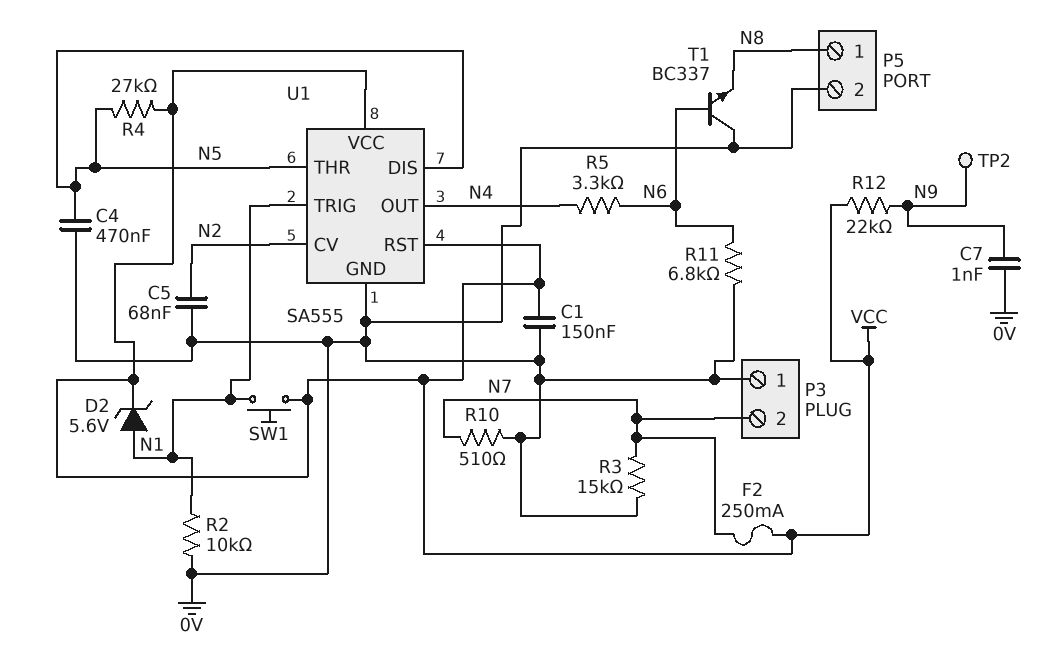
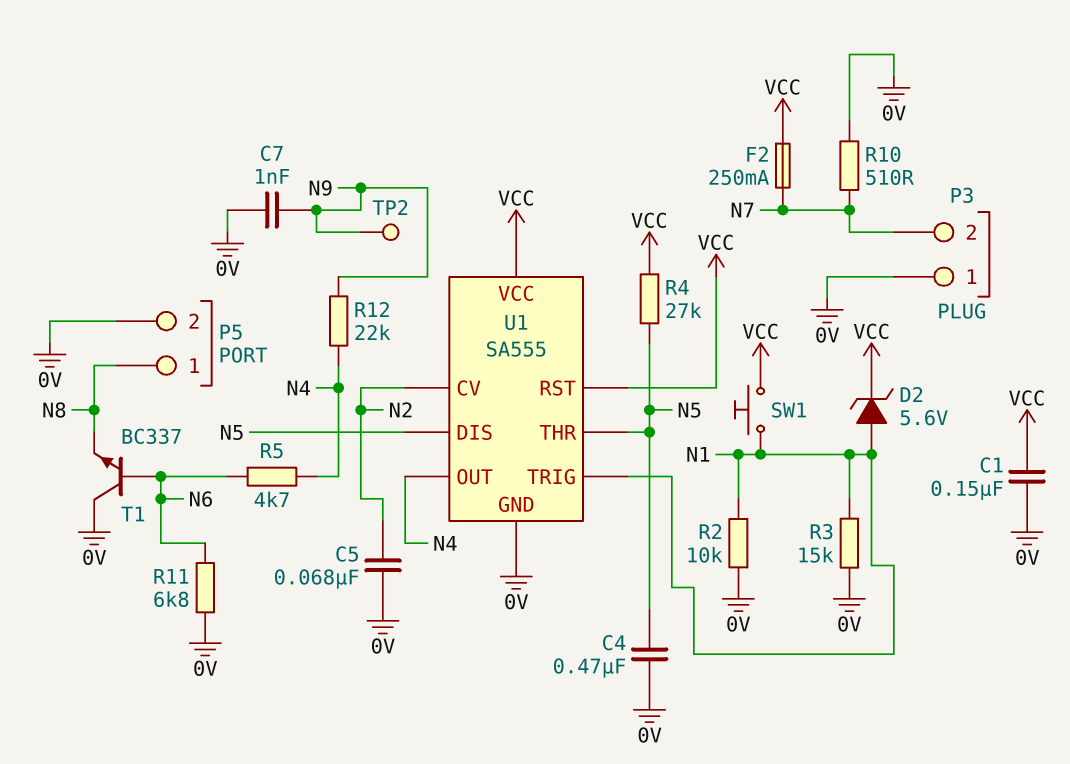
R3: 15k (0V, N7) -> 15k (0V, N1)
R5: 3.3k (N4, N6) -> 4.7k (N4, N6)
R12: 22k (N9, VCC) -> 22k (N4, N9)

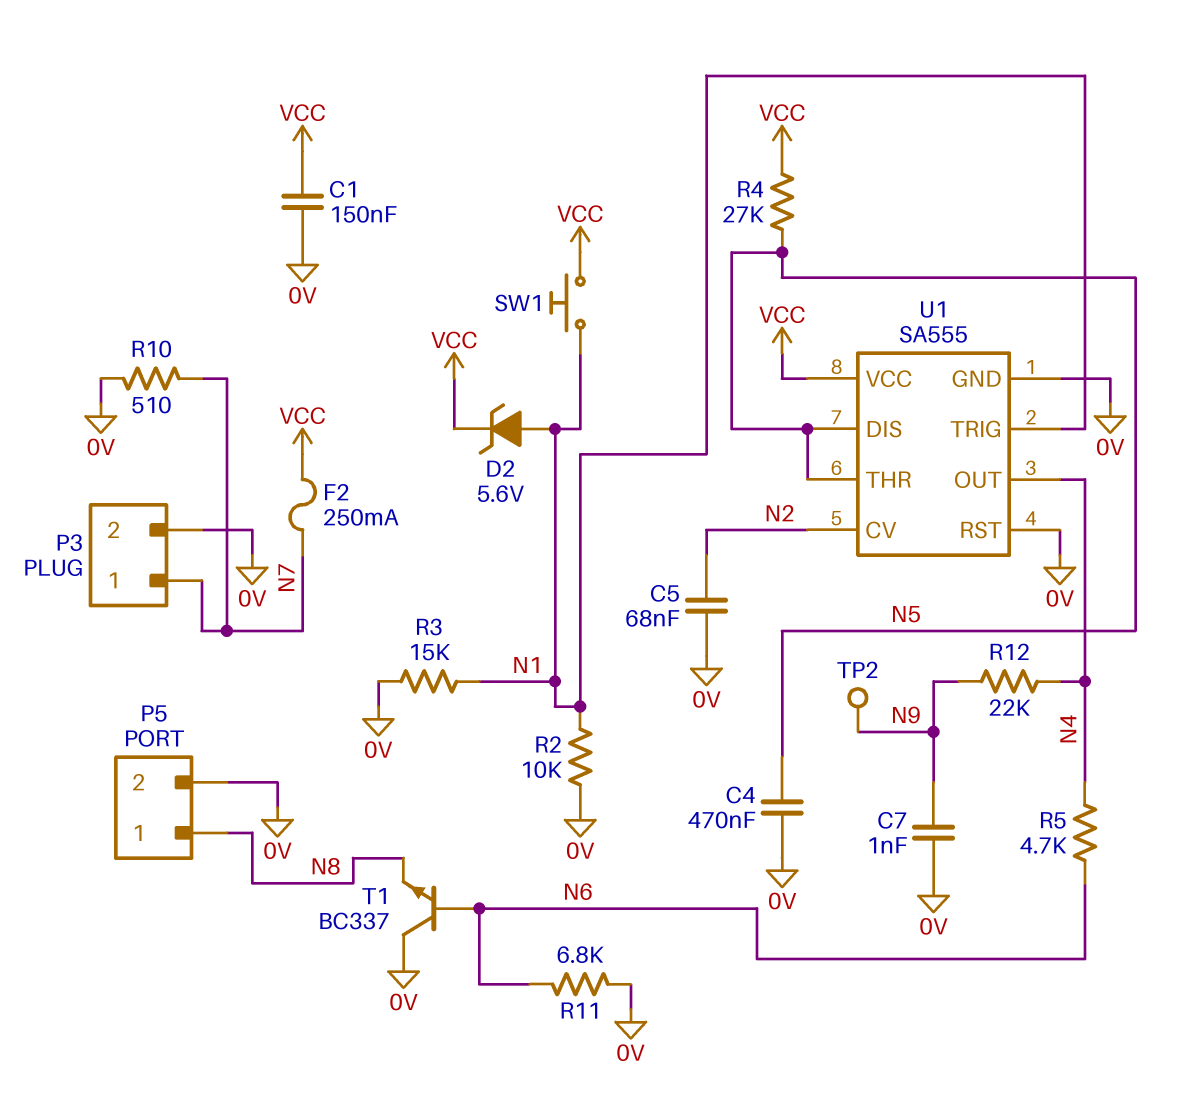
P3 pin 1: 0V -> N7
P3 pin 2: N7 -> 0V
U1 pin RST: VCC -> 0V

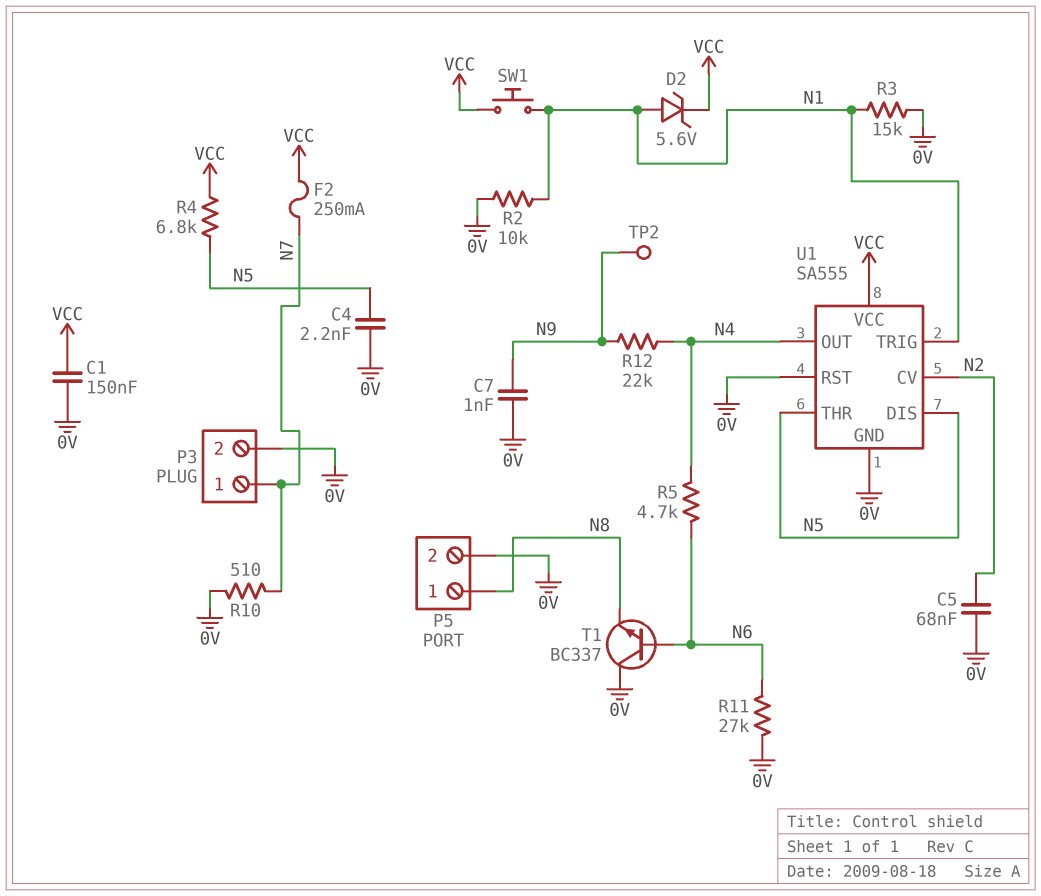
C4: 470nF (0V, N5) -> 2.2nF (0V, N5)
R4: 27k (N5, VCC) -> 6.8k (N5, VCC)
R11: 6.8k (0V, N6) -> 27k (0V, N6)

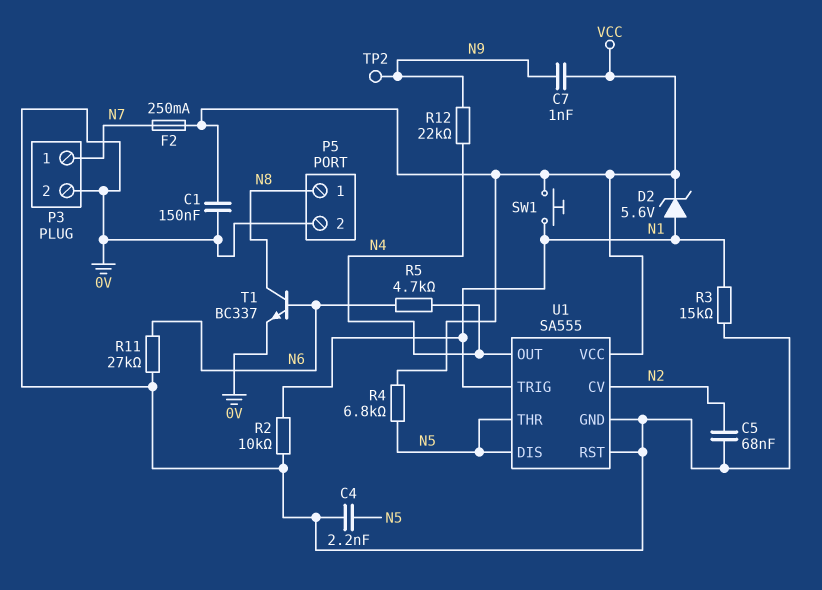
C7: 1nF (0V, N9) -> 1nF (N9, VCC)
R10: 510 (0V, N7) -> none
T1: NPN BC337 (B N6, C 0V, E N8) -> NPN BC337 (B N6, C N8, E 0V)

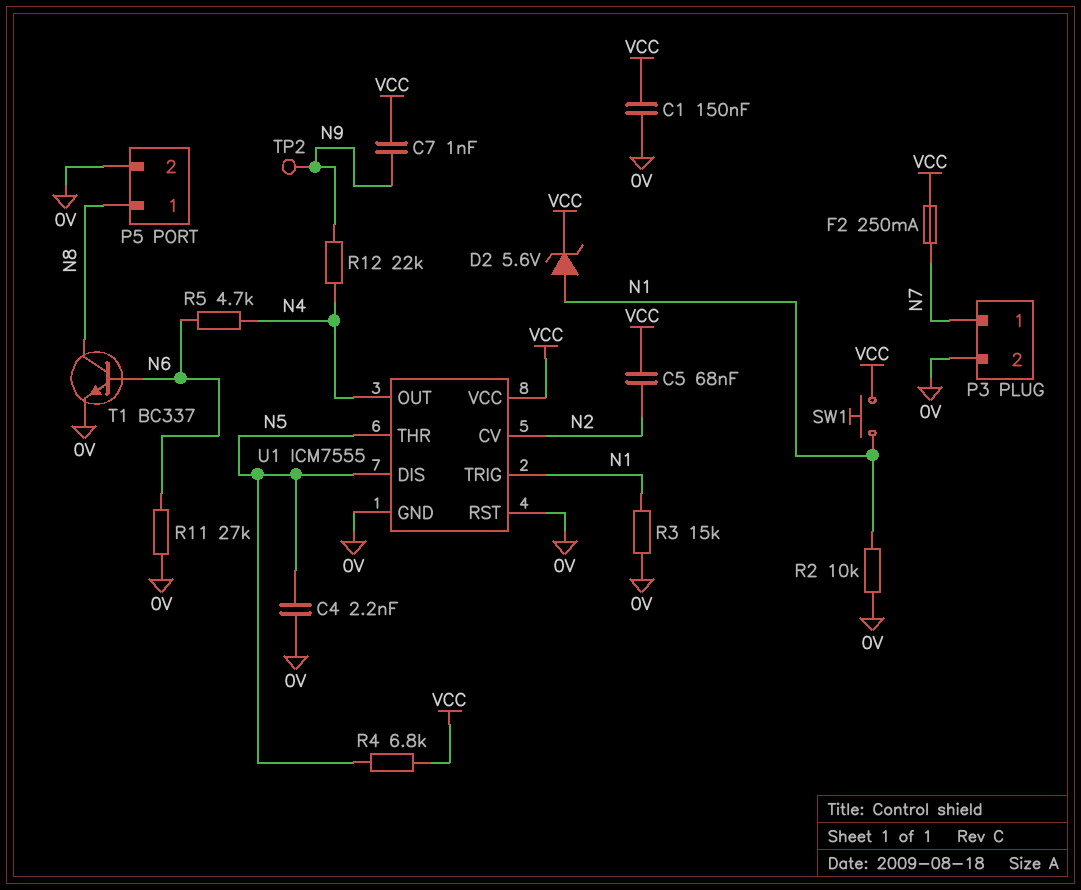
C5: 68nF (0V, N2) -> 68nF (N2, VCC)
U1: SA555 -> ICM7555

